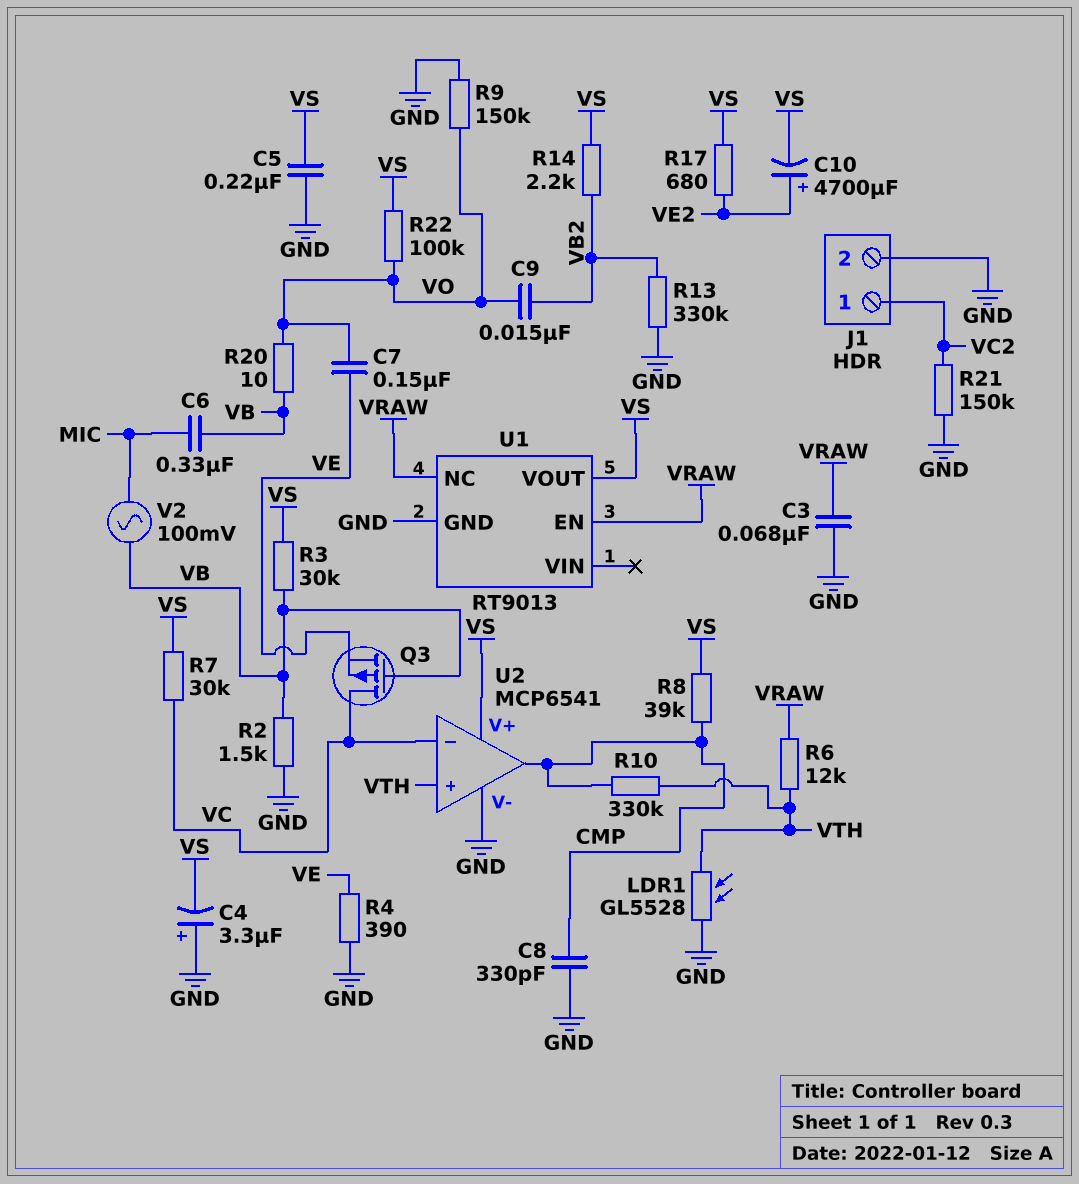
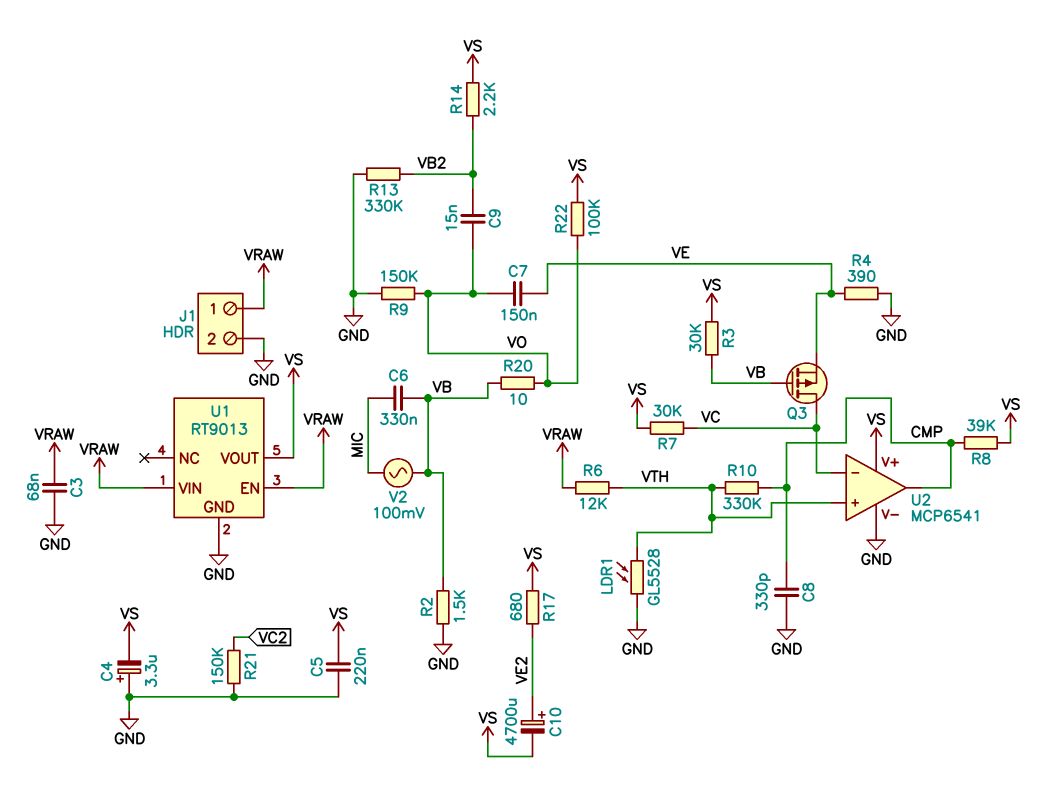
J1 pin 1: VC2 -> VRAW
U1 pin NC: VRAW -> none
U1 pin VIN: none -> VRAW

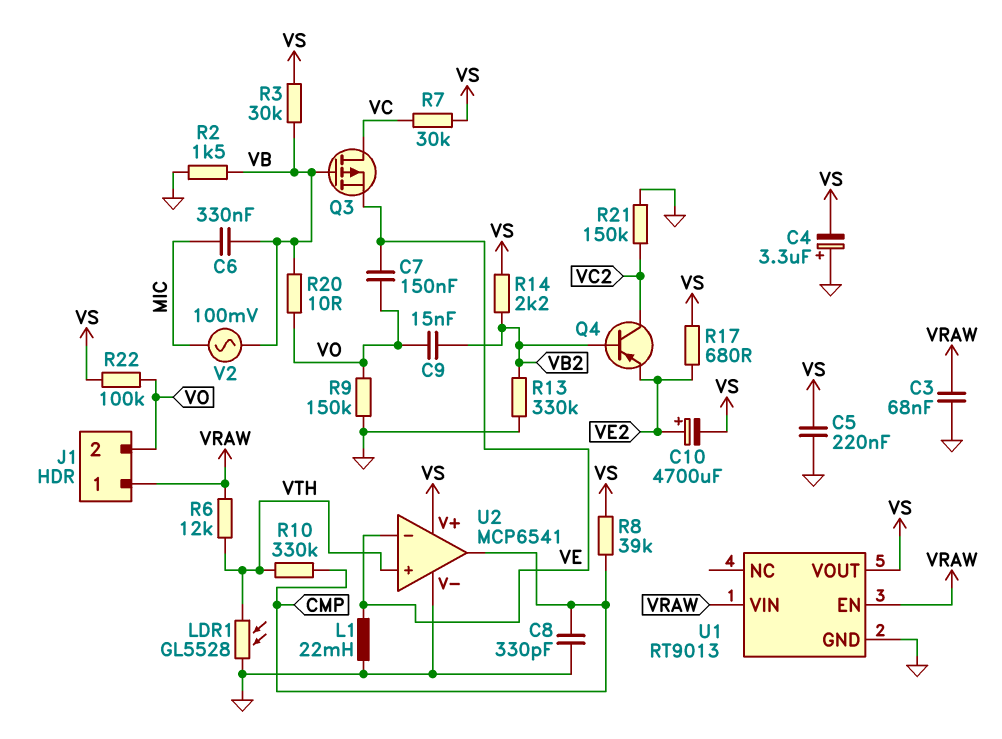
J1 pin 2: GND -> VO
L1: none -> 22mH (GND, VE)
Q4: none -> PNP (B VB2, C VC2, E VE2)
R4: 390 (GND, VE) -> none
U2 pin in-: VC -> VE

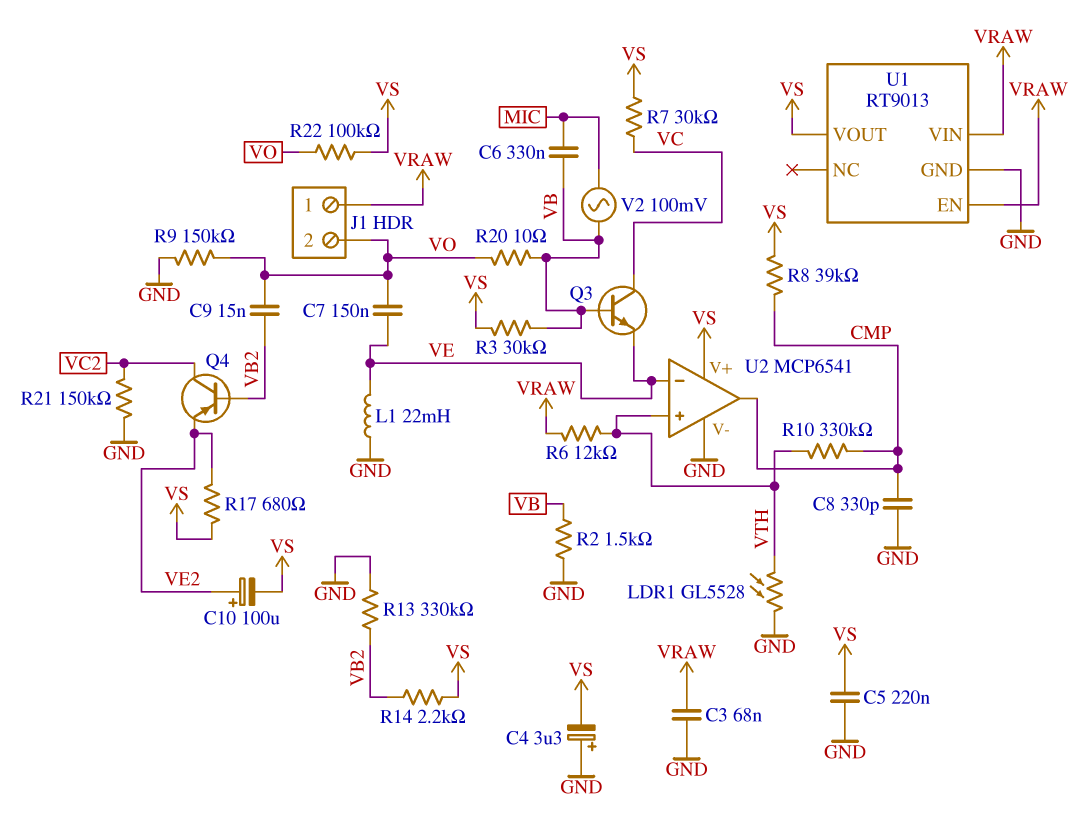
C10: 4700uF (plus VE2, minus VS) -> 100uF (plus VE2, minus VS)
Q3: PMOS (G VB, D VC, S VE) -> NPN (B VB, C VC, E VE)

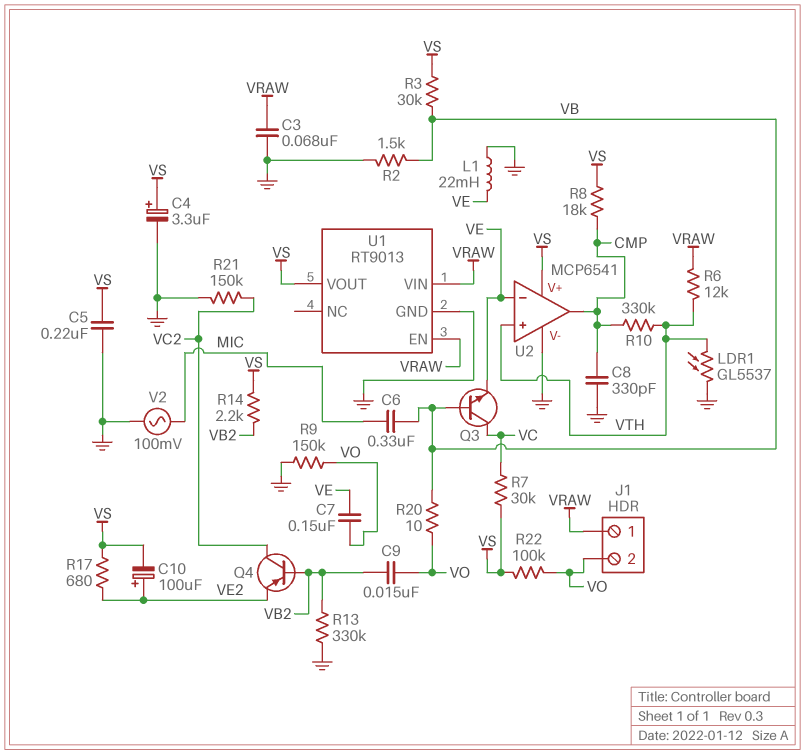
C4: 3.3uF (plus GND, minus VS) -> 3.3uF (plus VS, minus GND)
LDR1: GL5528 (GND, VTH) -> GL5537 (GND, VTH)
R8: 39k (CMP, VS) -> 18k (CMP, VS)
V2: AC 100mV (MIC, VB) -> AC 100mV (GND, MIC)

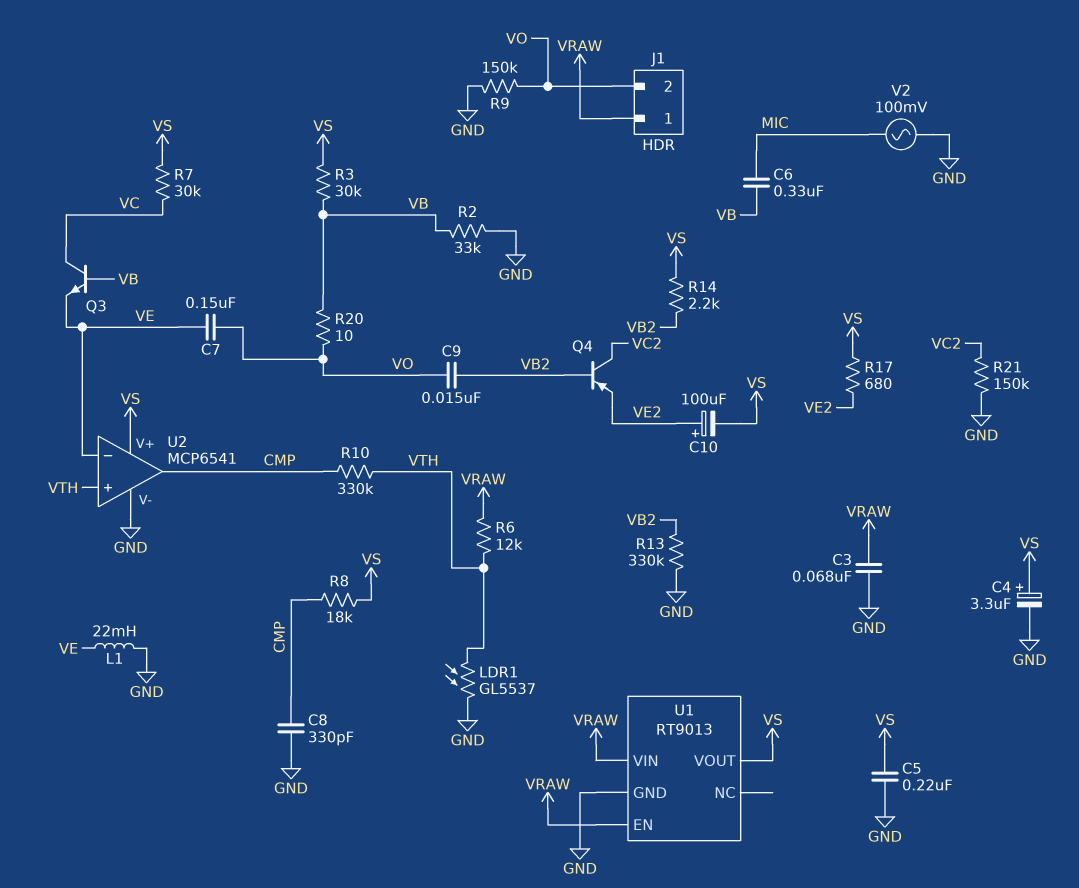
R2: 1.5k (GND, VB) -> 33k (GND, VB)
R22: 100k (VO, VS) -> none

